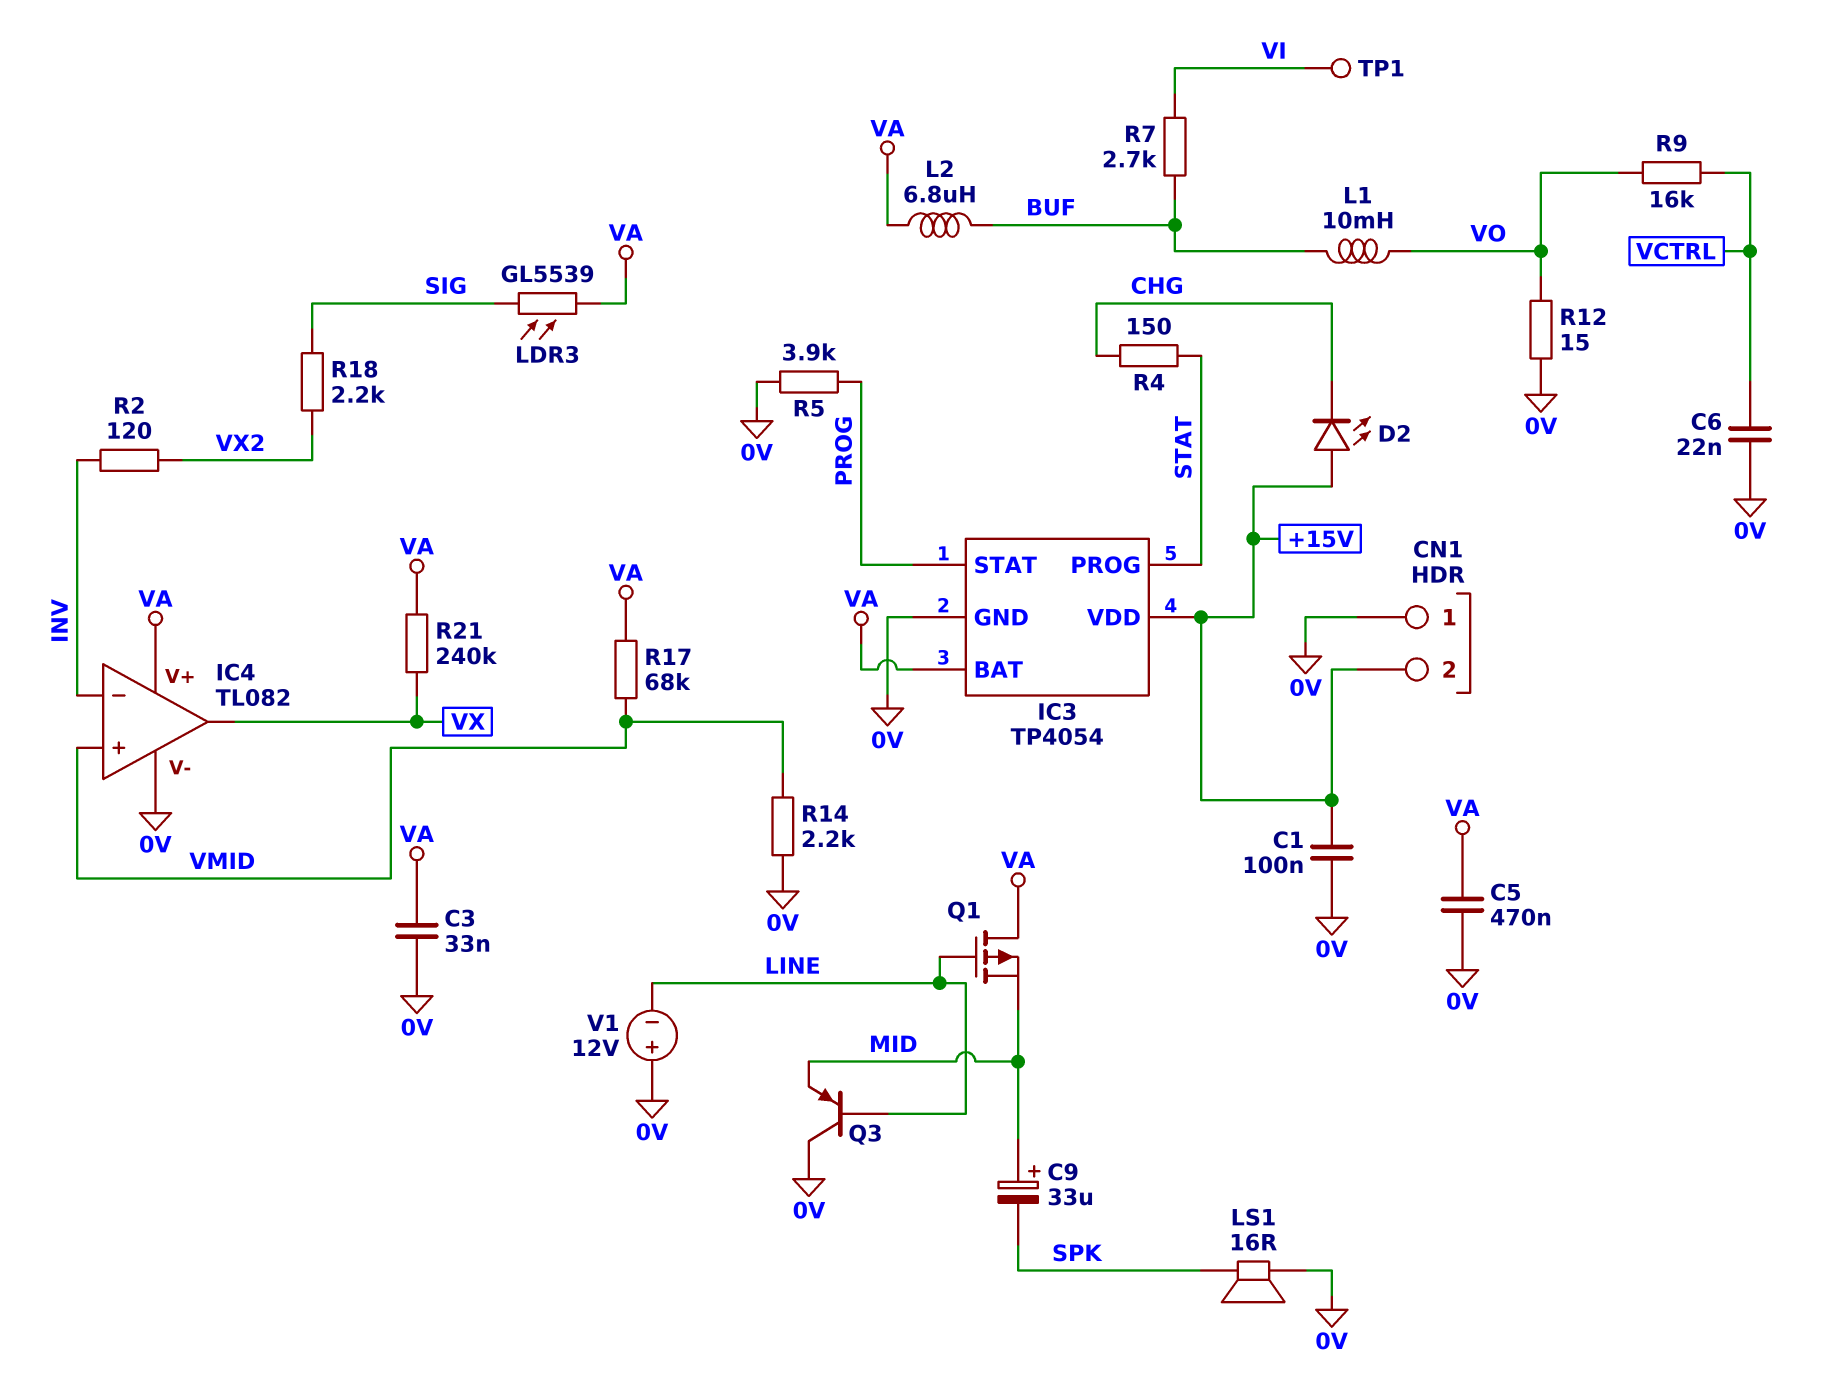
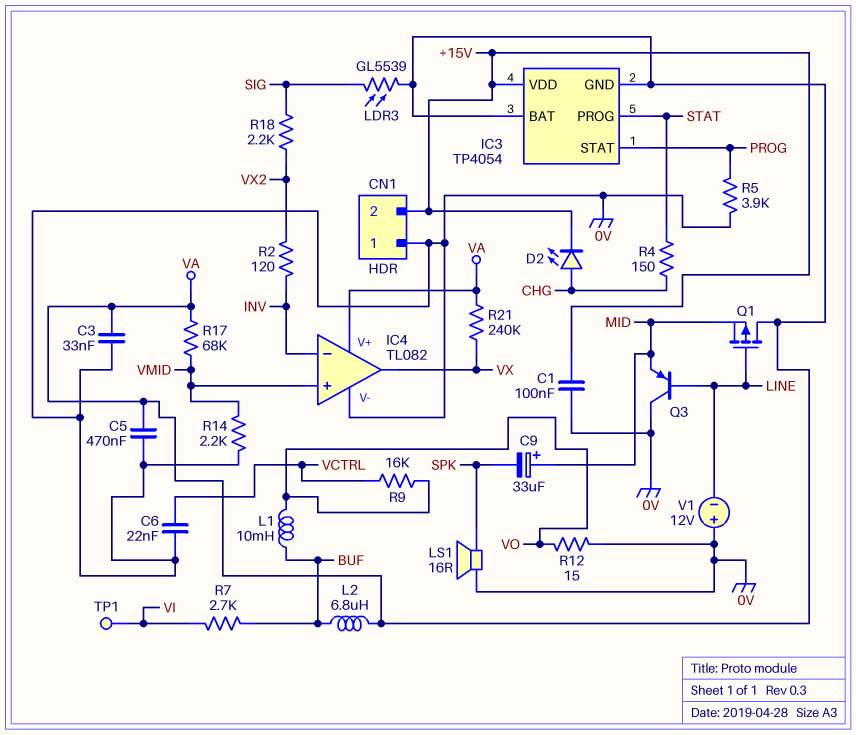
D2: LED (A +15V, K CHG) -> LED (A CHG, K +15V)
IC3 pin GND: 0V -> VA

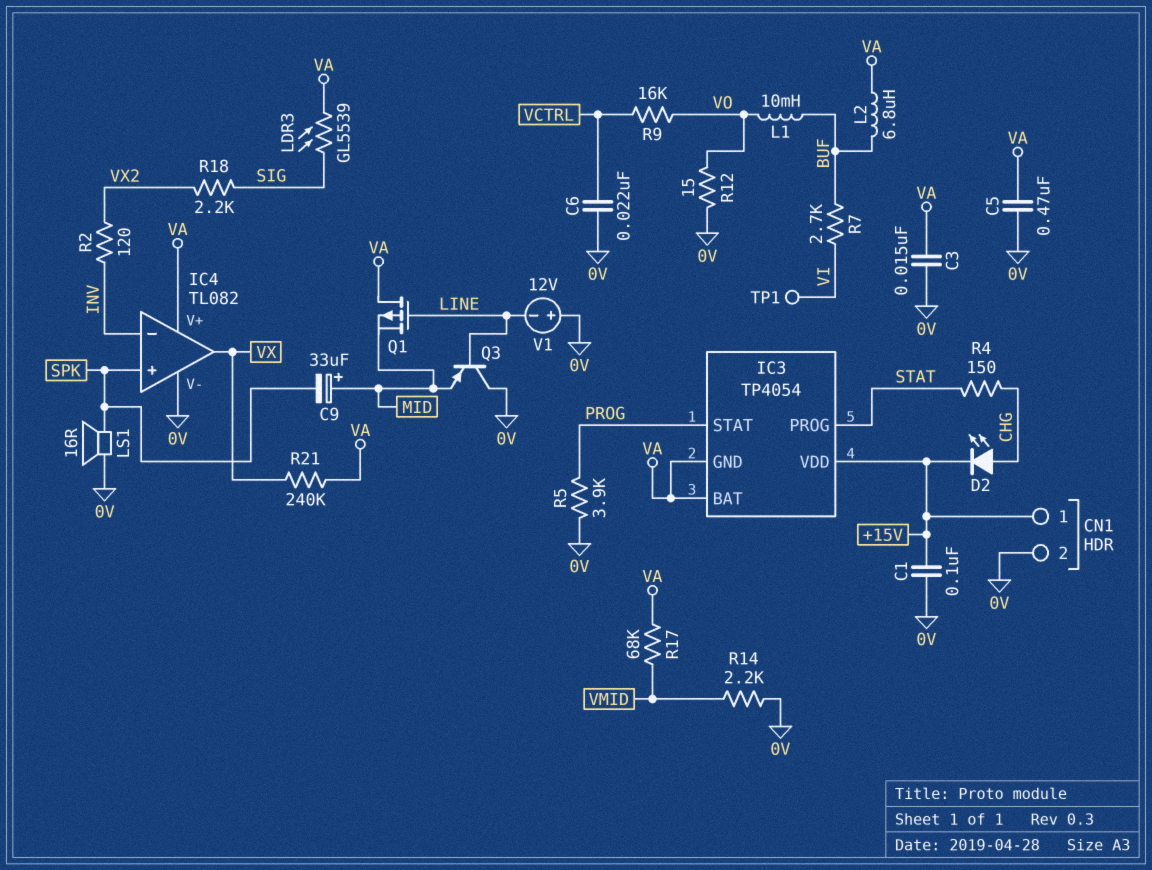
C3: 33nF (0V, VA) -> 15nF (0V, VA)
CN1 pin 1: 0V -> +15V
CN1 pin 2: +15V -> 0V
IC4 pin in+: VMID -> SPK

